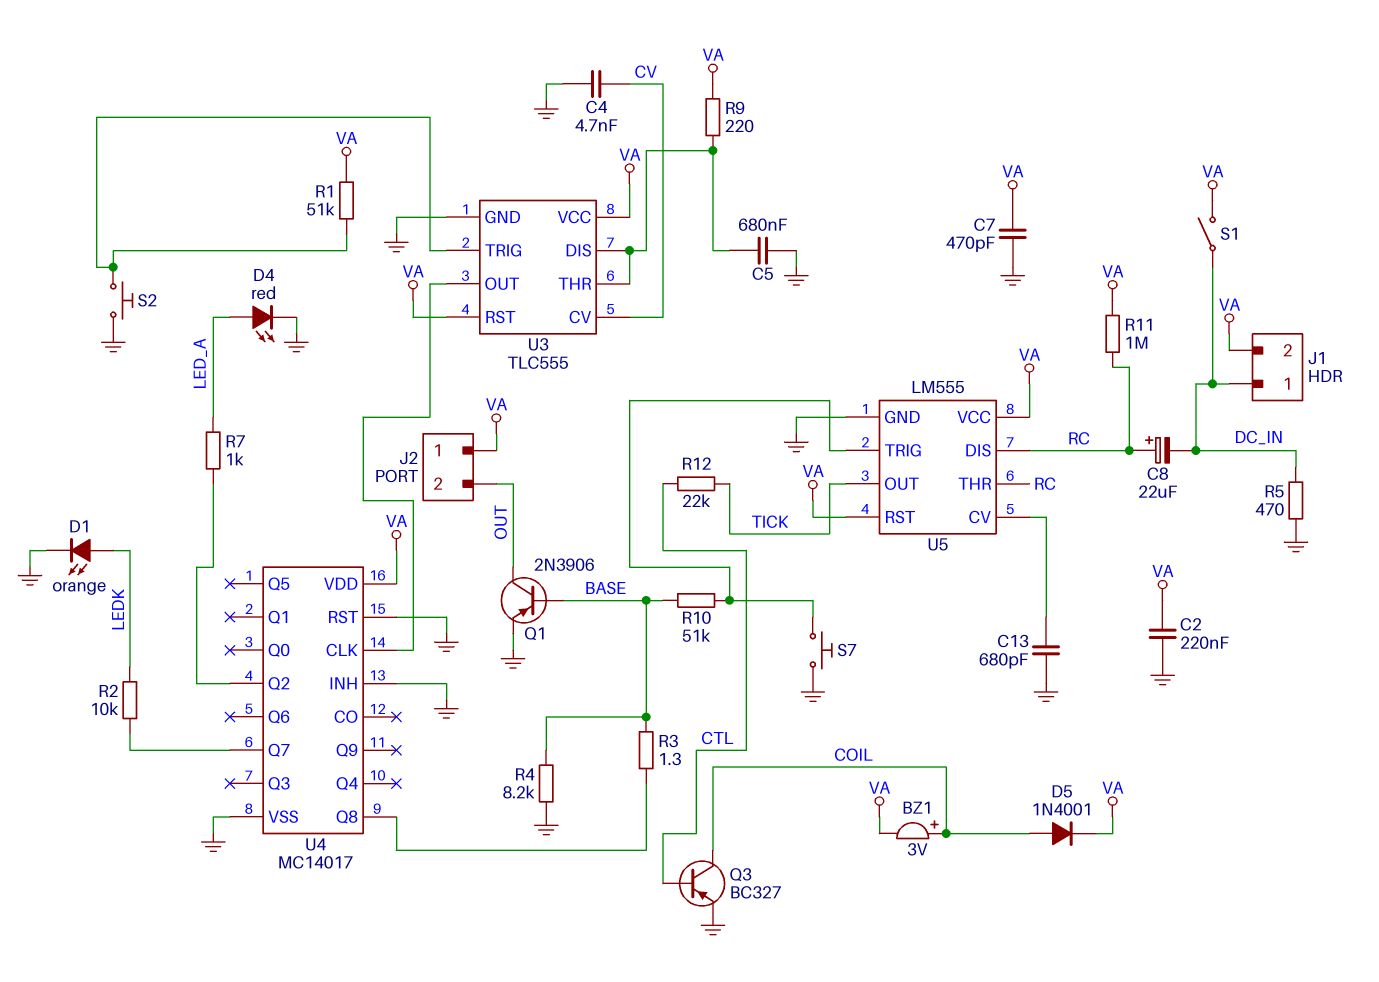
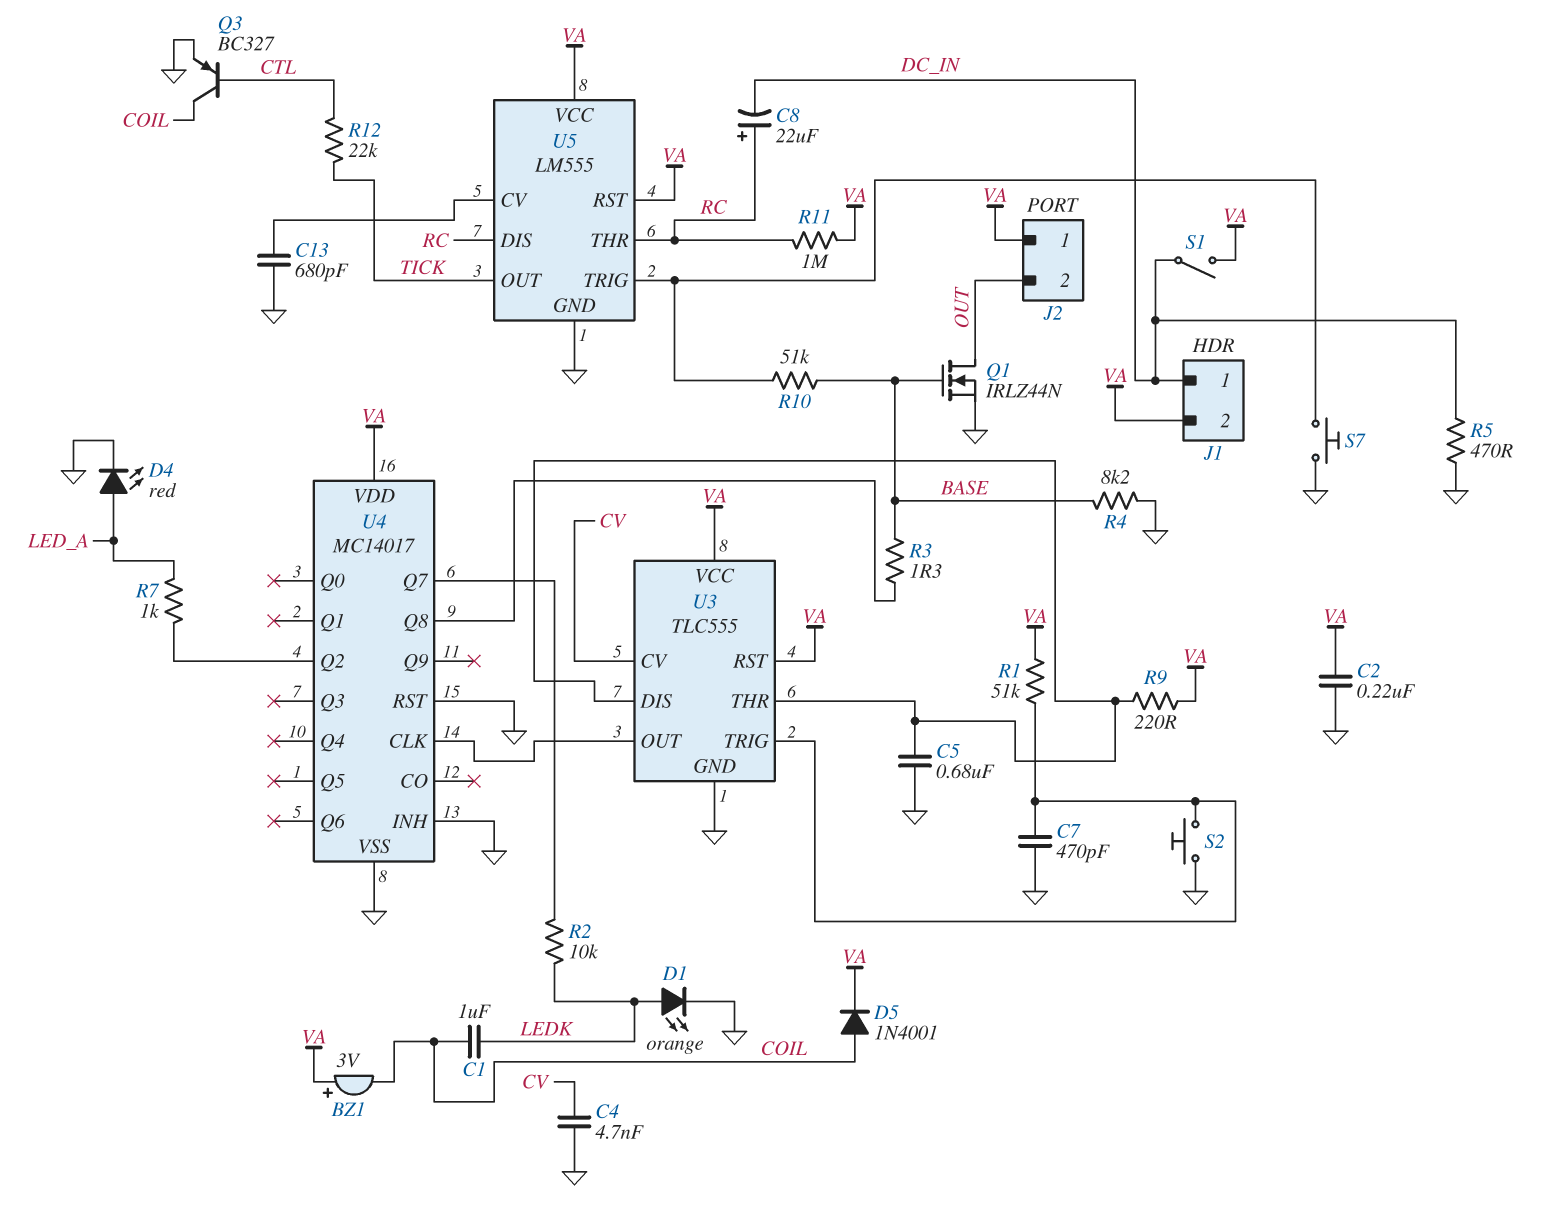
BZ1: buzzer 3V (plus COIL, minus VA) -> buzzer 3V (plus VA, minus COIL)
C1: none -> 1uF (COIL, LEDK)
C7: 470pF (GND, VA) -> 470pF (GND, U3/TRIG)
Q1: PNP 2N3906 (B BASE, C OUT, E GND) -> NMOS IRLZ44N (G BASE, D OUT, S GND)

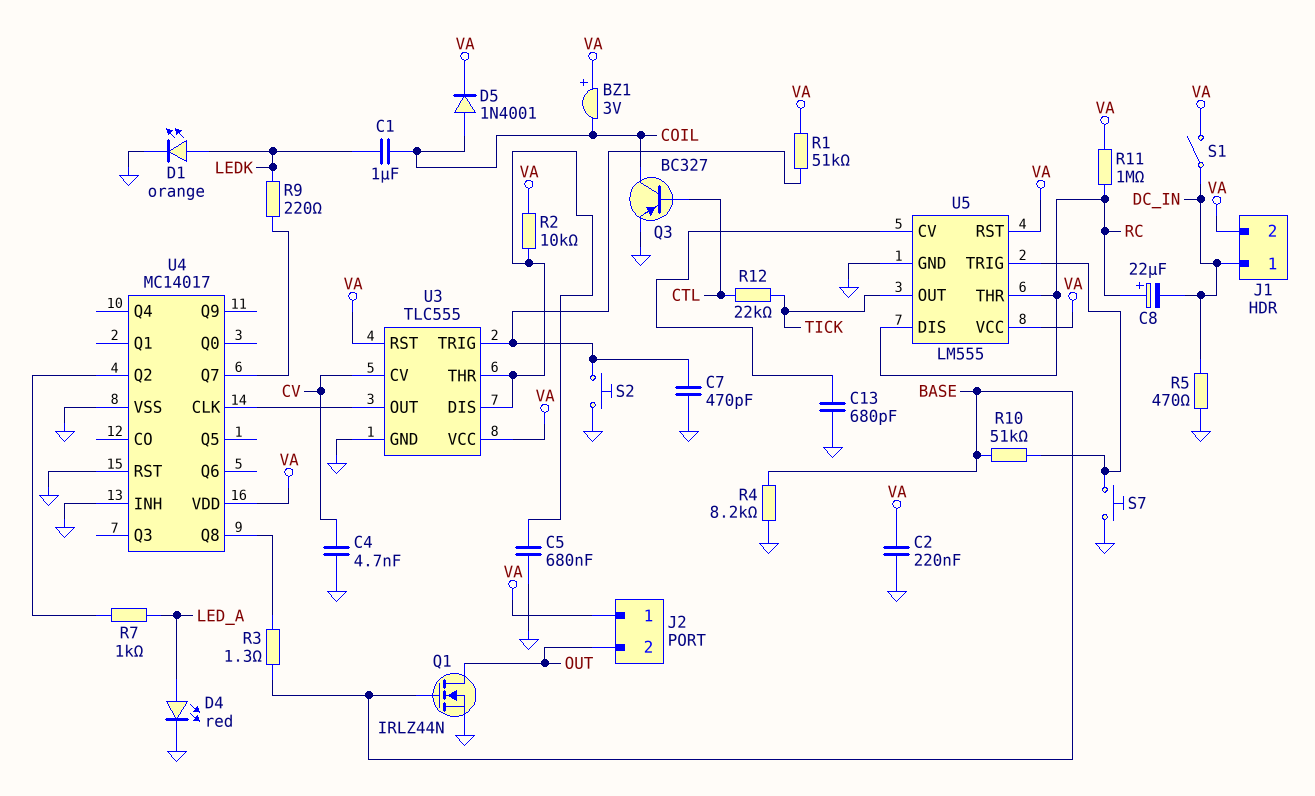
R2: 10k (LEDK, U4/Q7) -> 10k (U3/DIS, VA)
R9: 220 (U3/DIS, VA) -> 220 (LEDK, U4/Q7)

